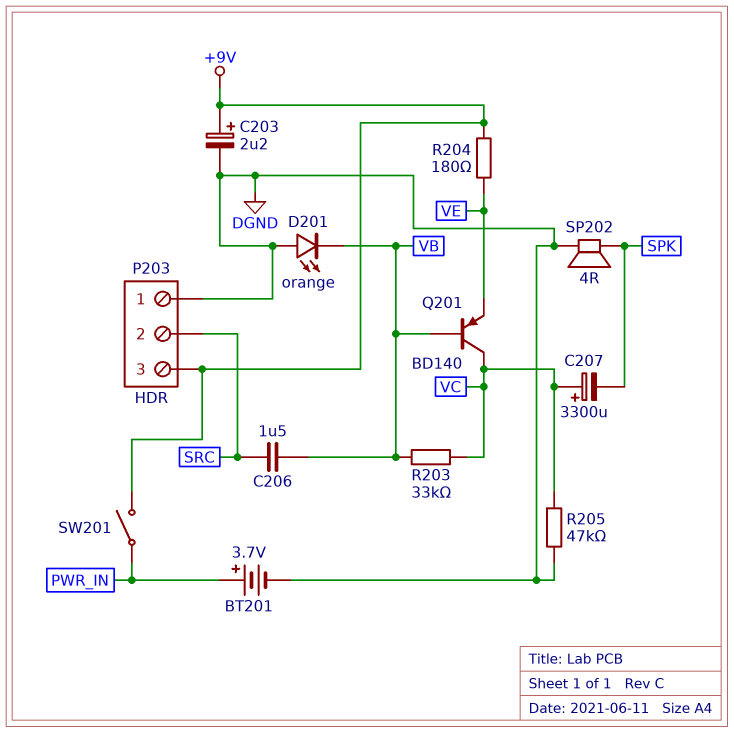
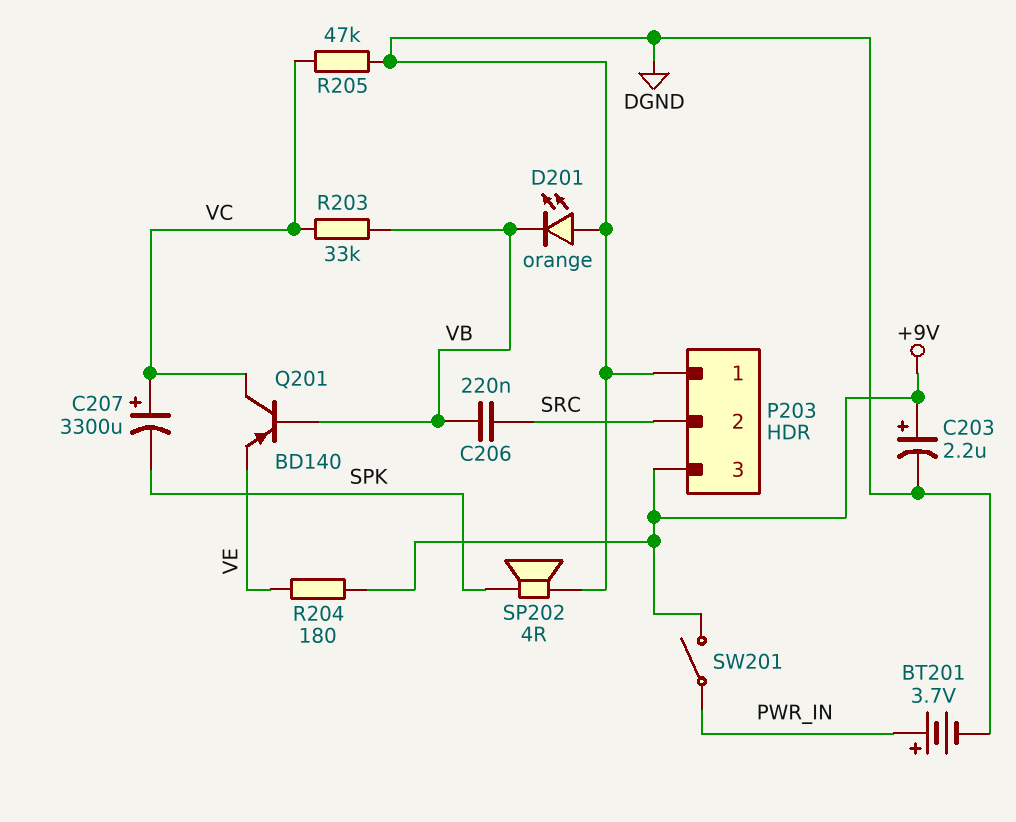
C206: 1.5uF (SRC, VB) -> 220nF (SRC, VB)

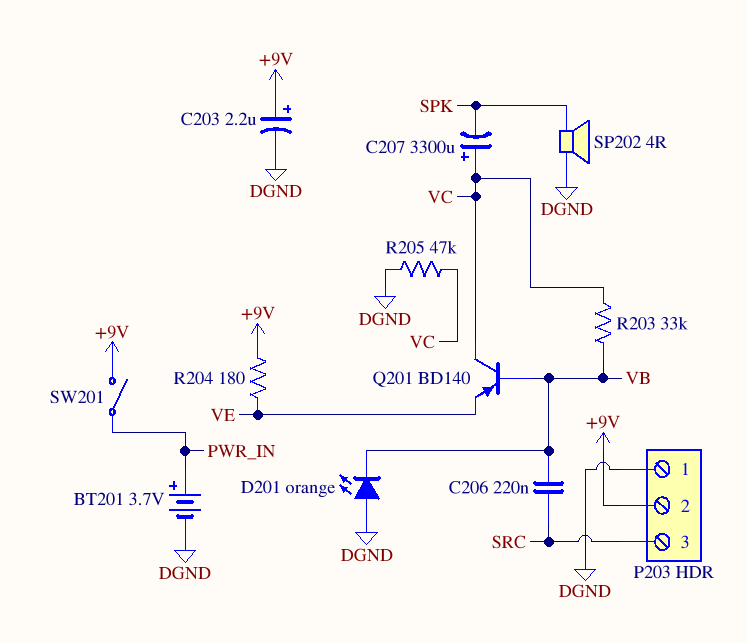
P203 pin 2: SRC -> +9V
P203 pin 3: +9V -> SRC

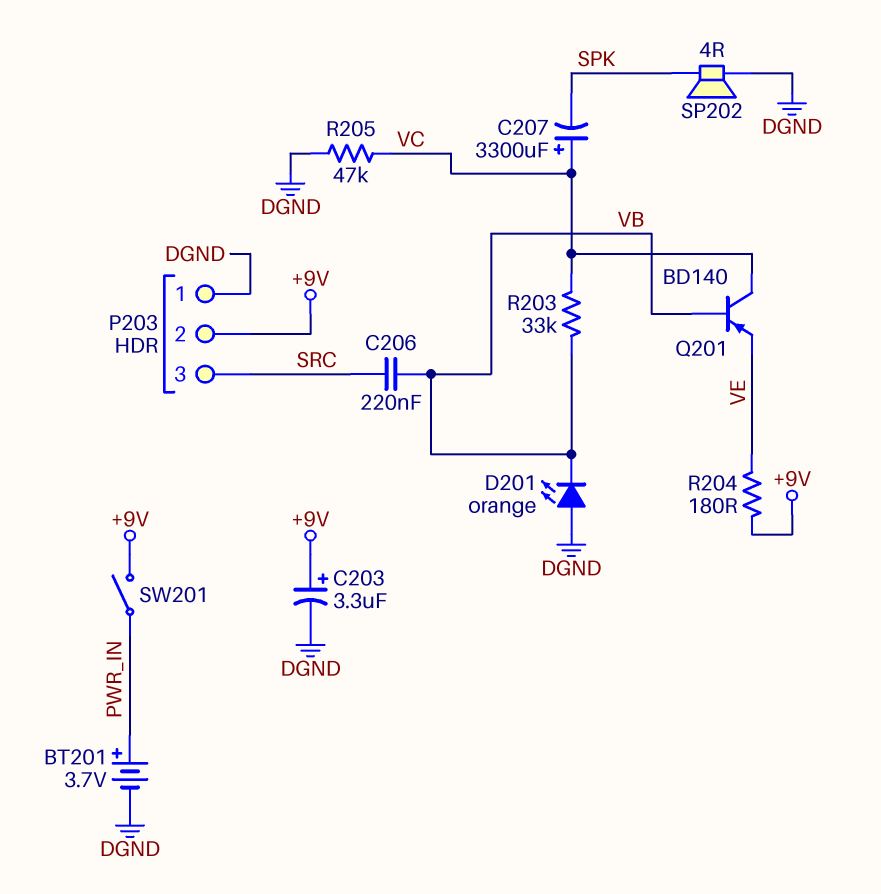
C203: 2.2uF (plus +9V, minus DGND) -> 3.3uF (plus +9V, minus DGND)

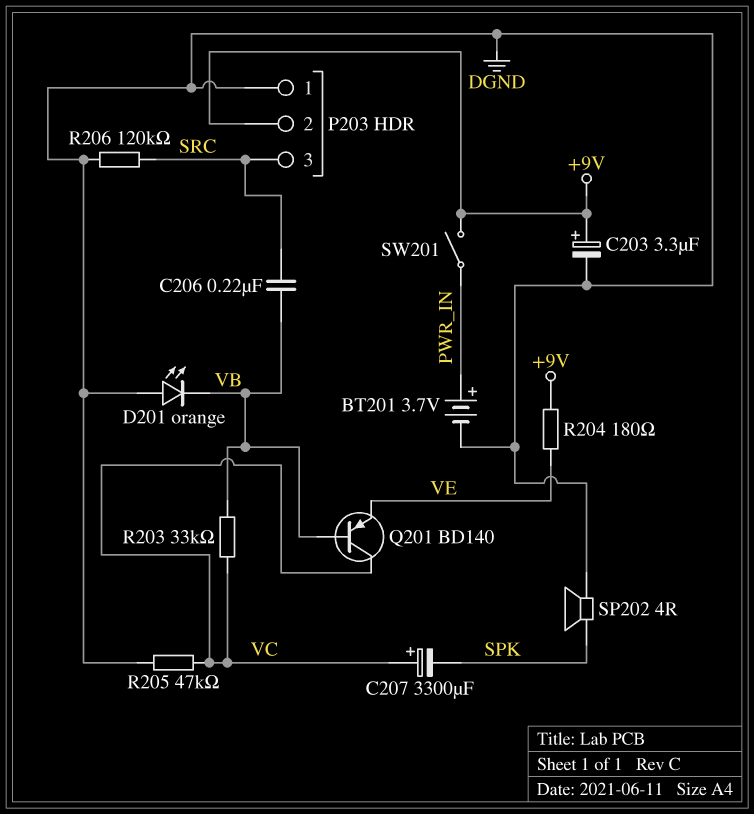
R206: none -> 120k (DGND, SRC)

